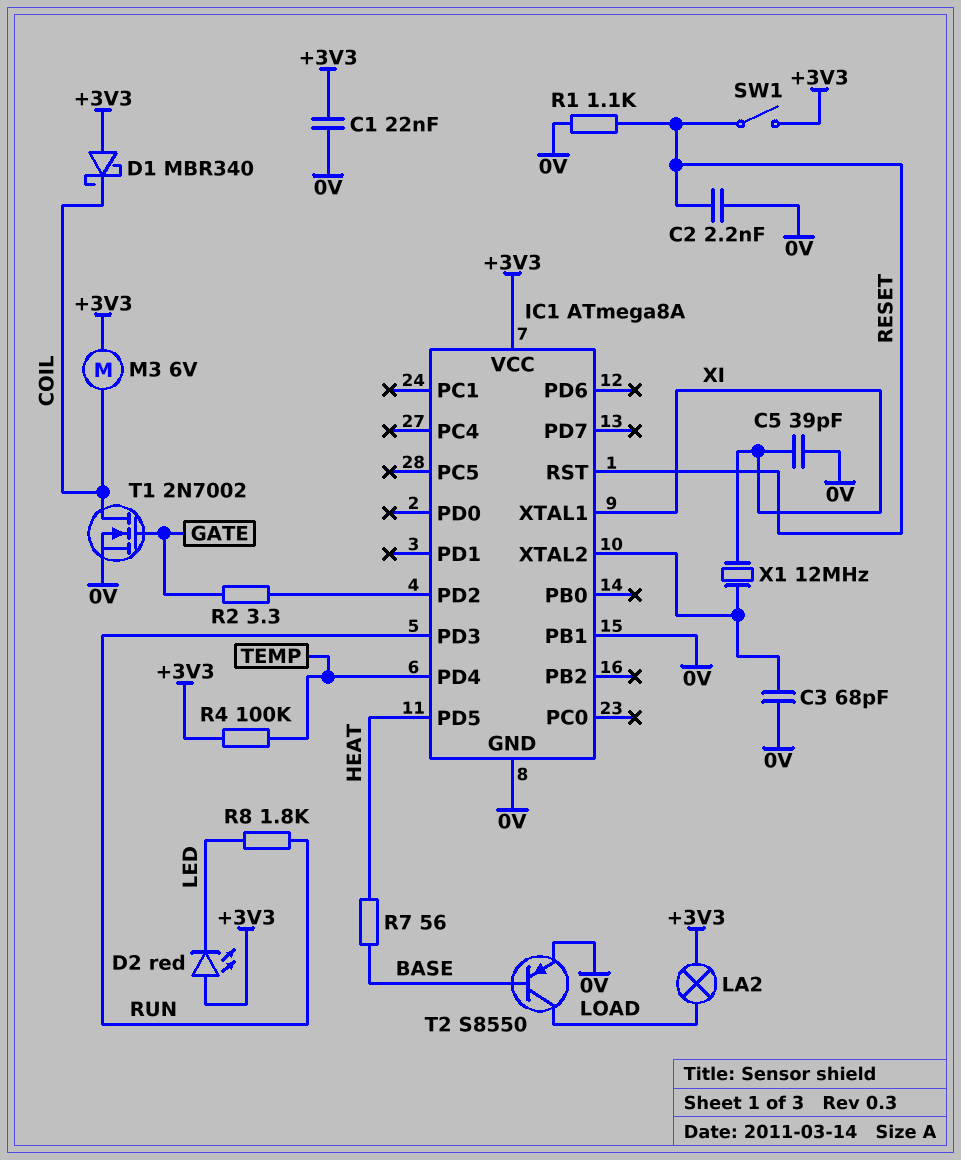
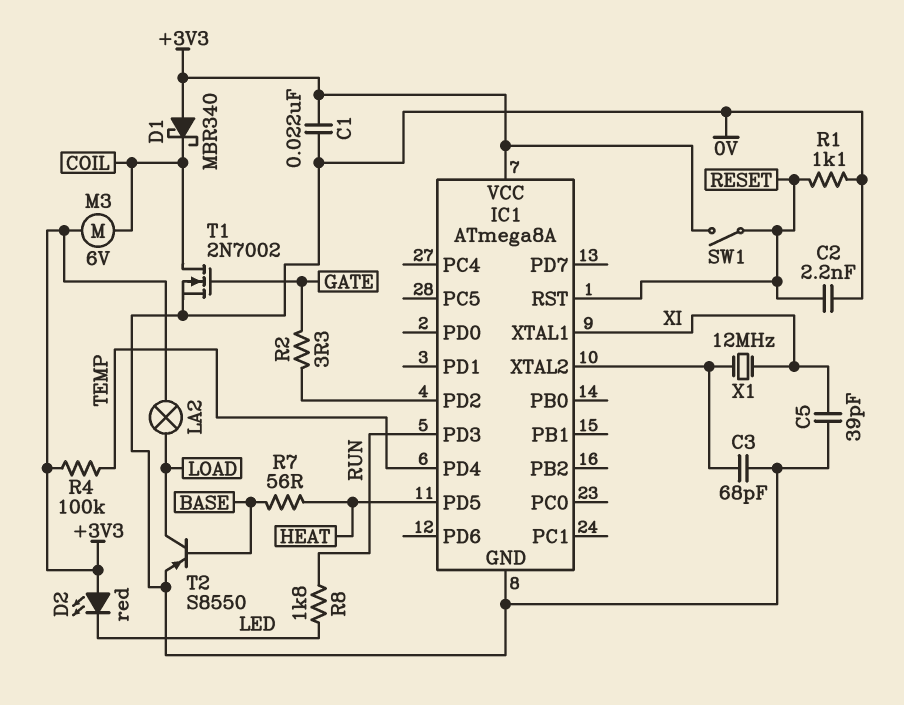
IC1 pin PB1: 0V -> none

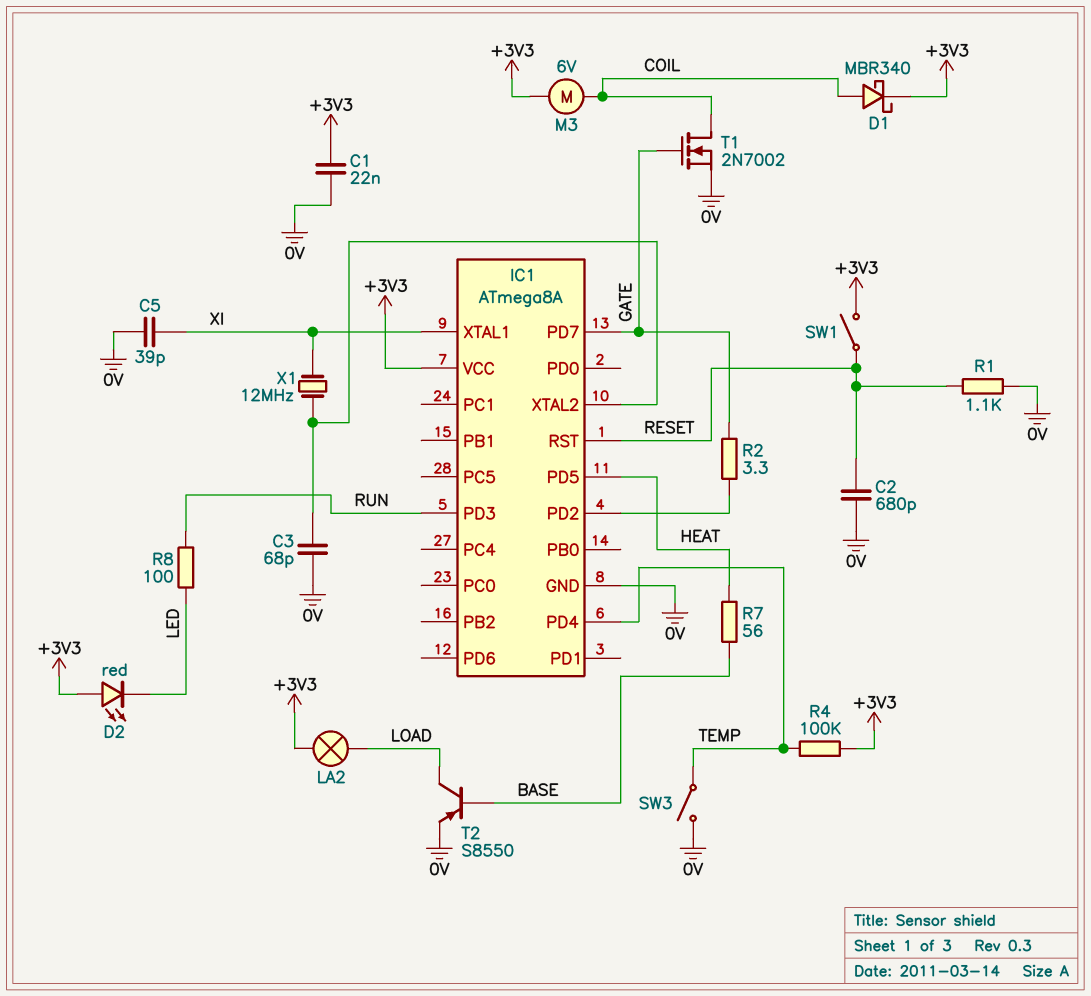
C2: 2.2nF (0V, RESET) -> 680pF (0V, RESET)
D1: schottky MBR340 (A +3V3, K COIL) -> schottky MBR340 (A COIL, K +3V3)
IC1 pin PD7: none -> GATE
R8: 1.8k (LED, RUN) -> 100 (LED, RUN)
SW3: none -> switch (0V, TEMP)

